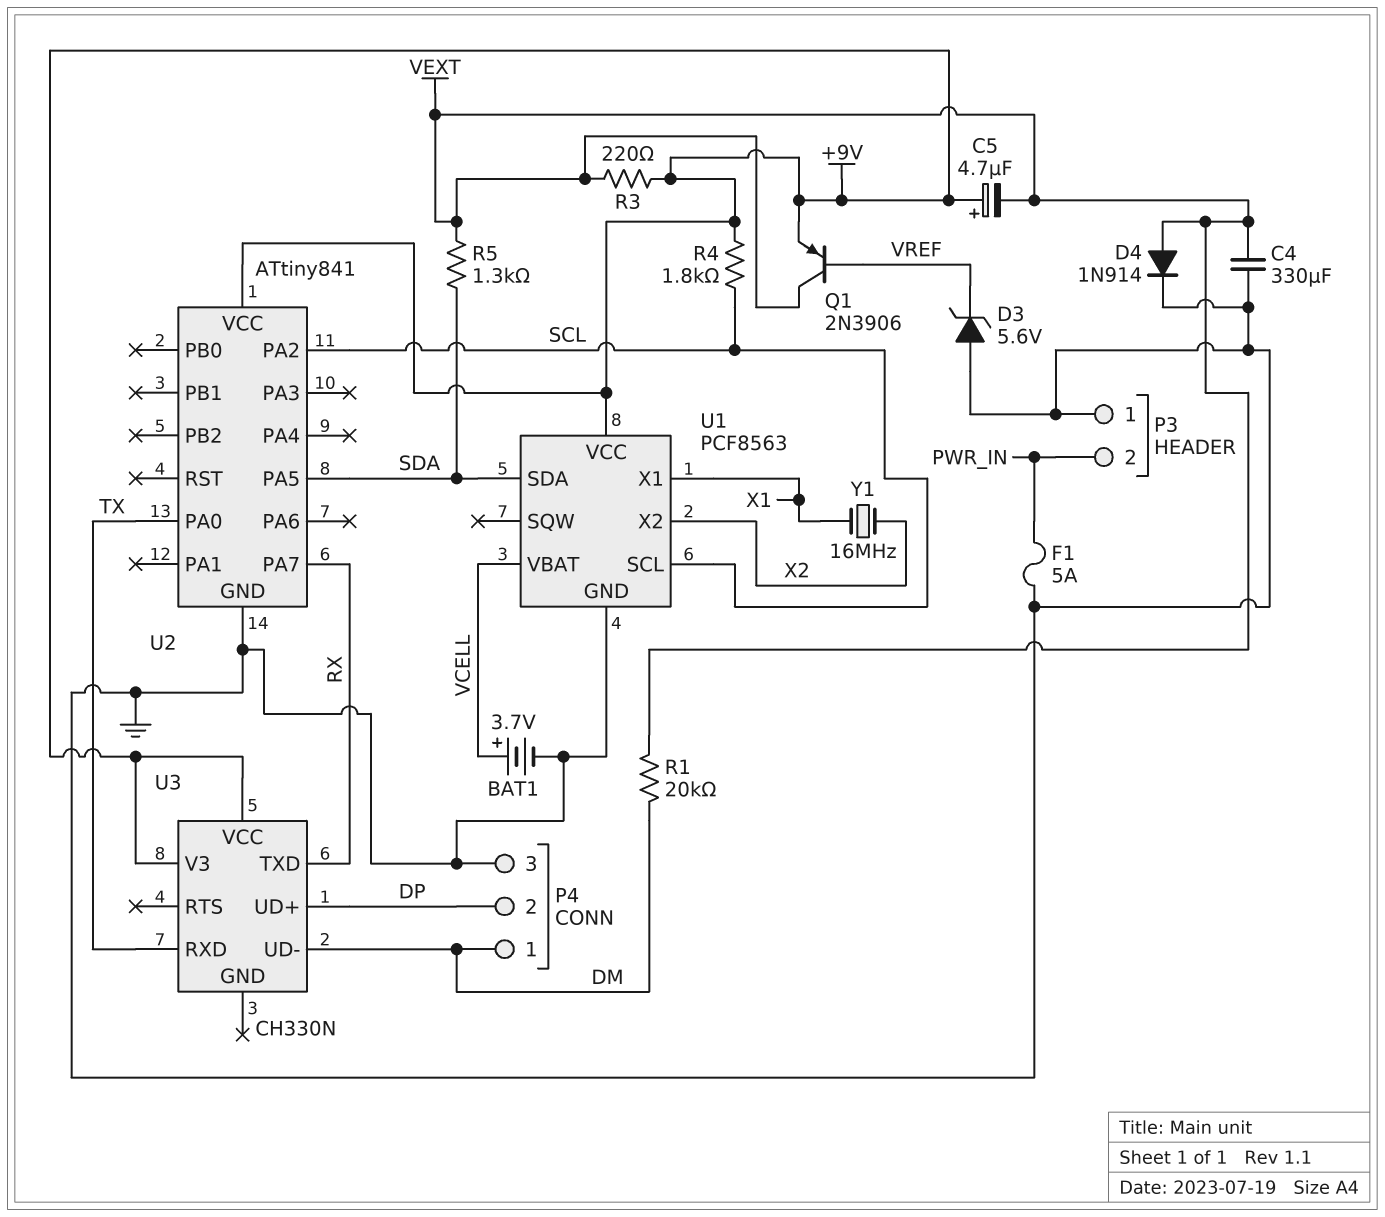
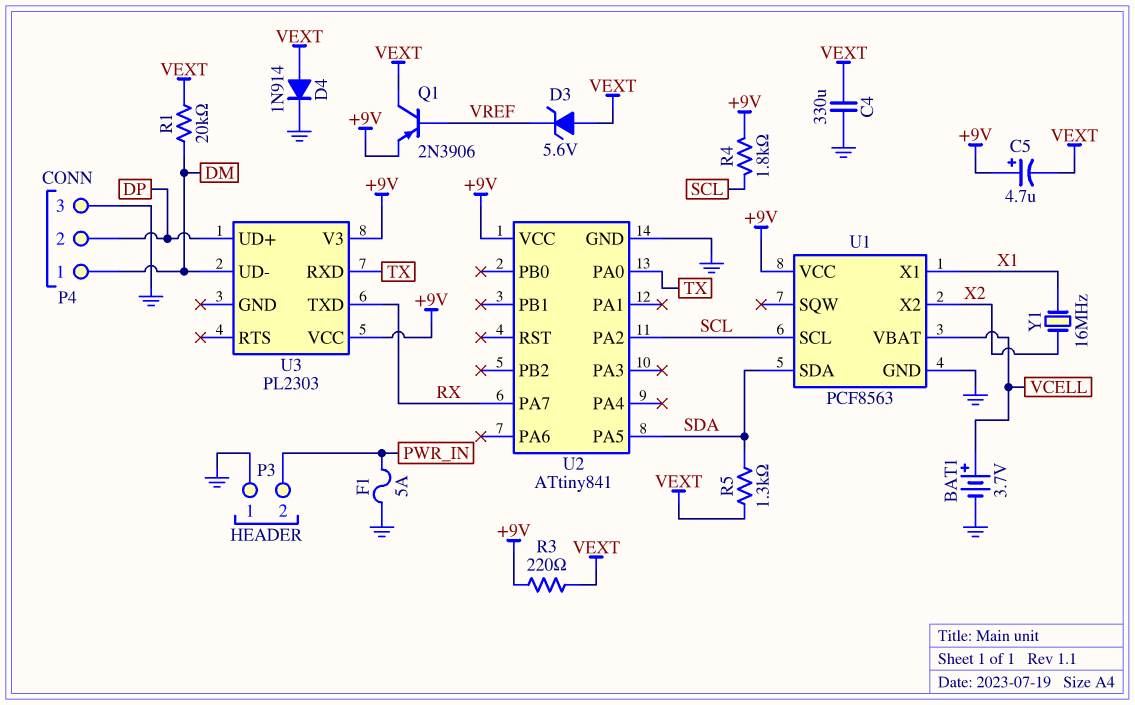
D3: zener 5.6V (A GND, K VREF) -> zener 5.6V (A VEXT, K VREF)
U3: CH330N -> PL2303

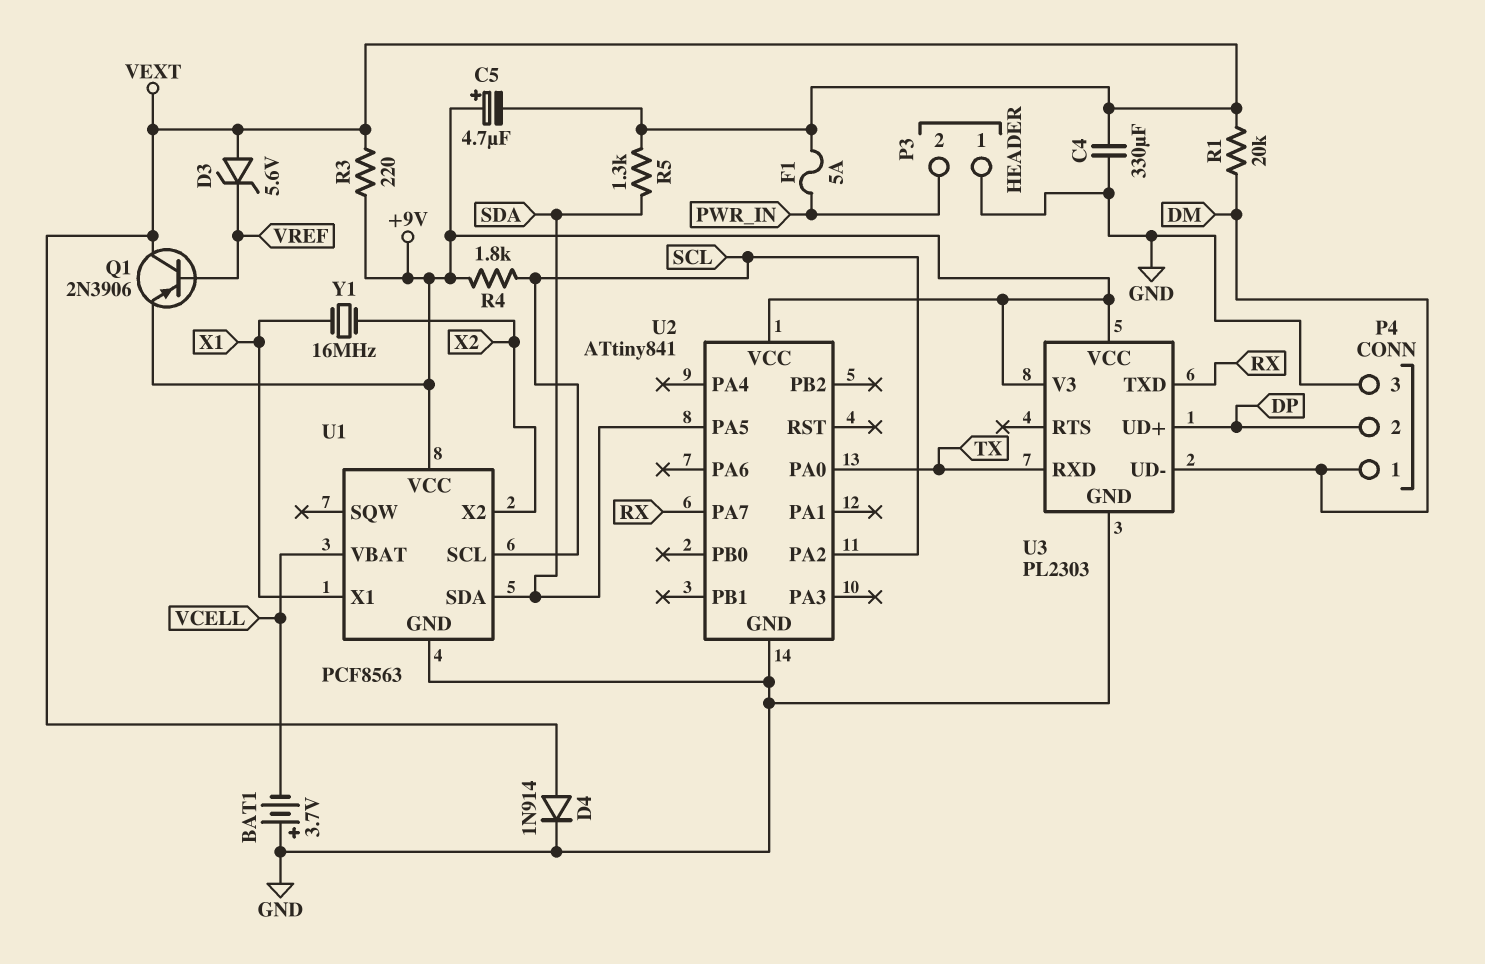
BAT1: 3.7V (plus VCELL, minus GND) -> 3.7V (plus GND, minus VCELL)
F1: 5A (GND, PWR_IN) -> 5A (PWR_IN, VEXT)
U3 pin GND: none -> GND

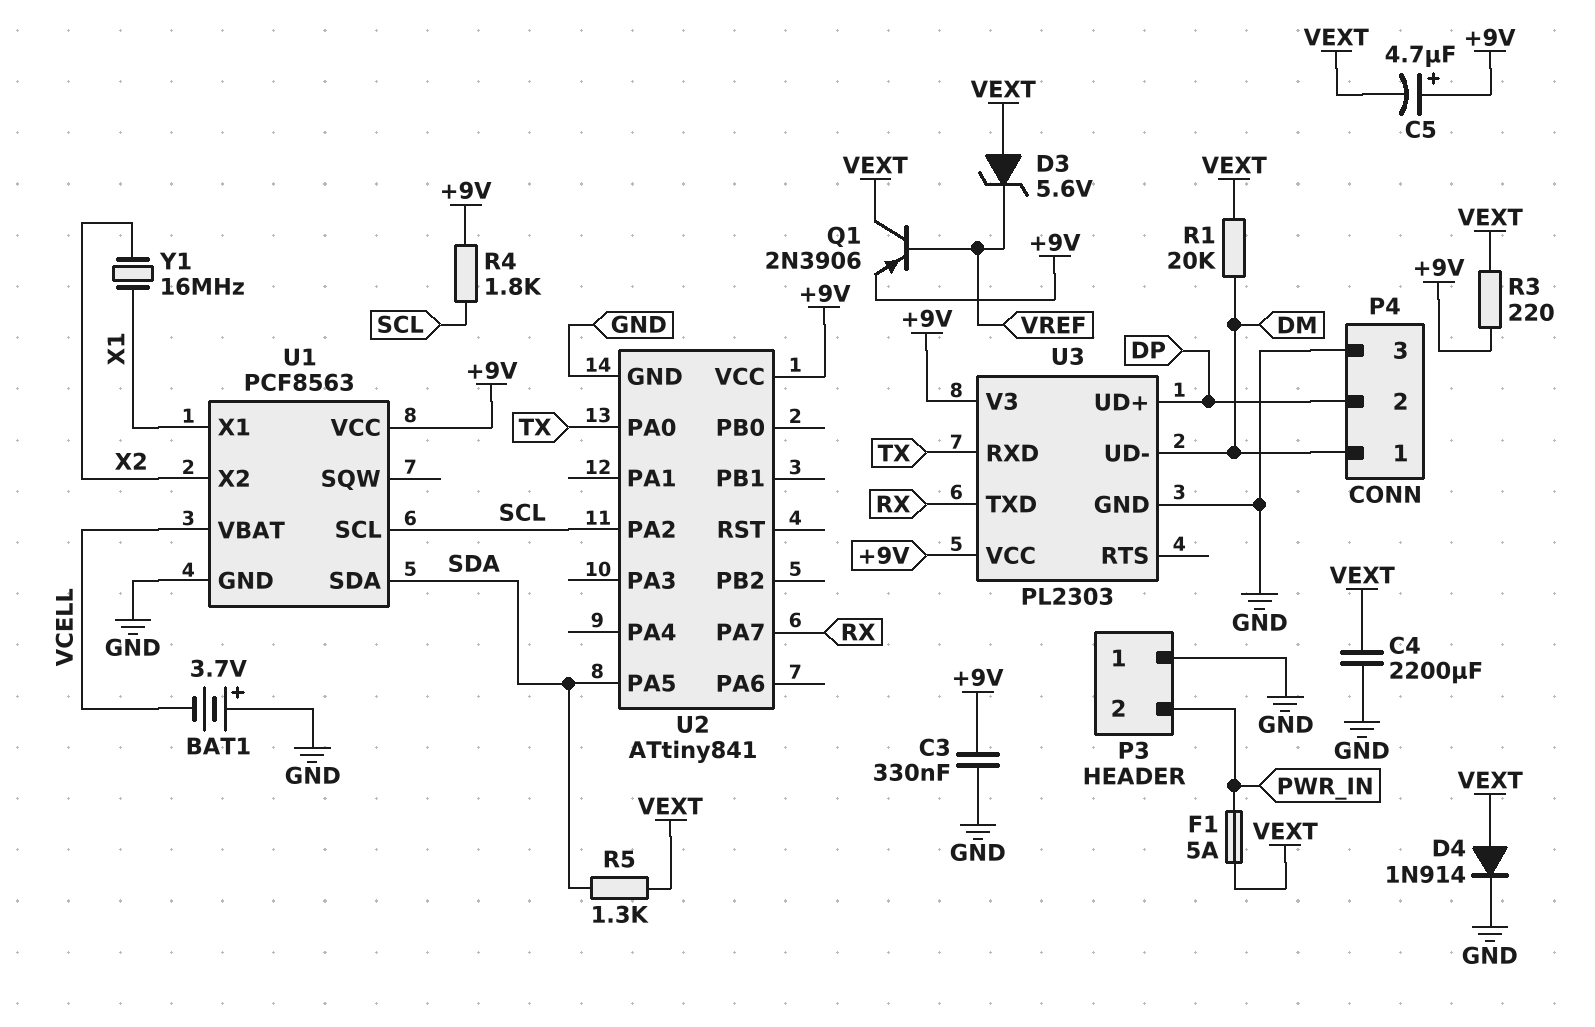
C3: none -> 330nF (+9V, GND)
C4: 330uF (GND, VEXT) -> 2200uF (GND, VEXT)

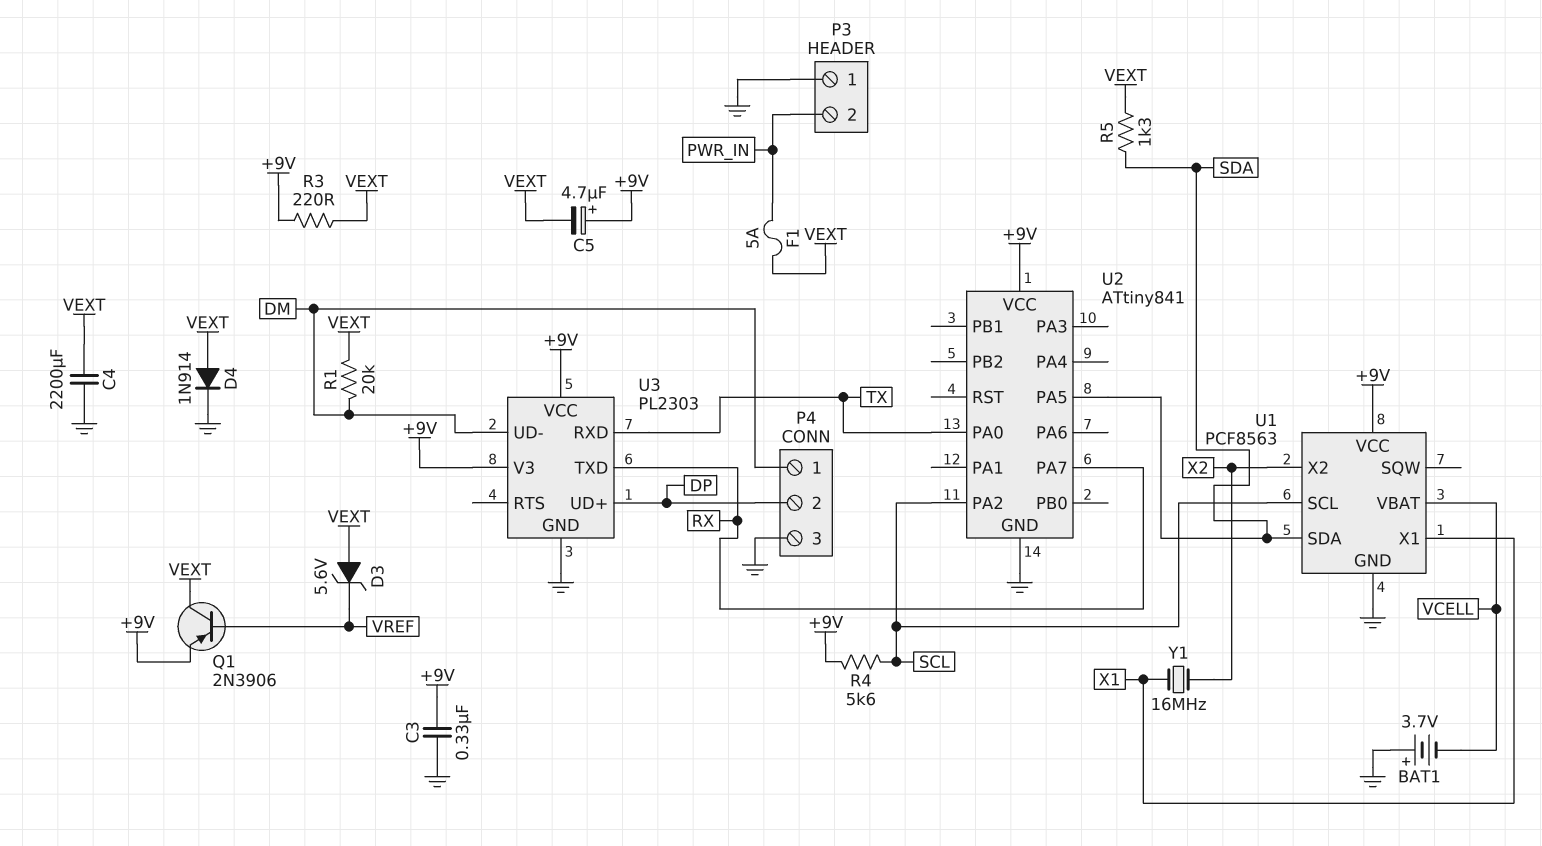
R4: 1.8k (+9V, SCL) -> 5.6k (+9V, SCL)

